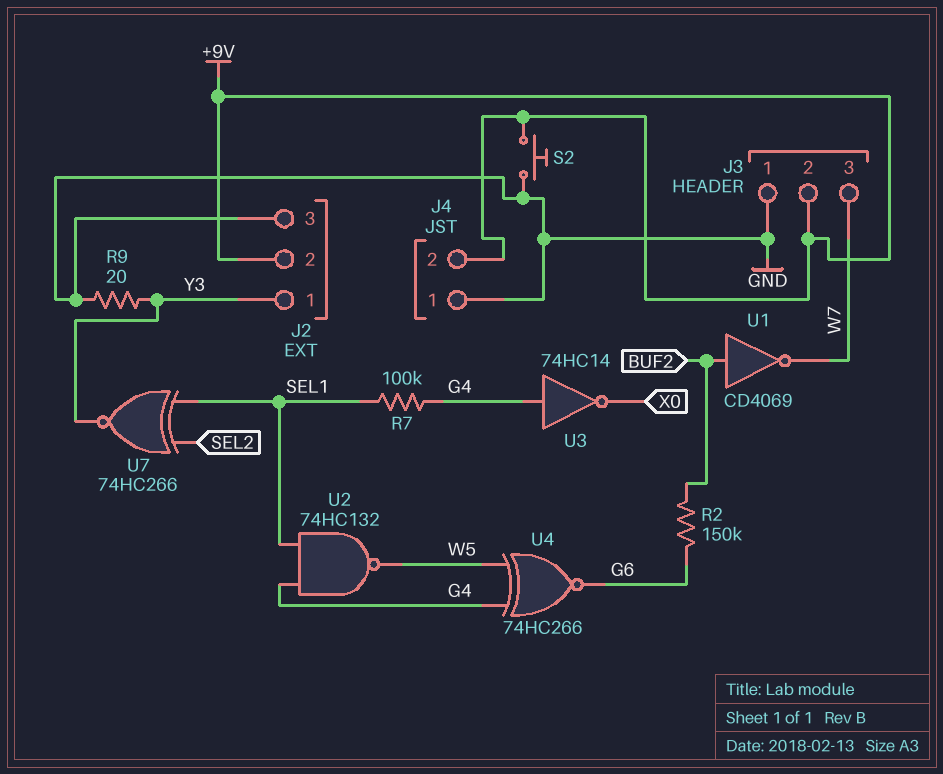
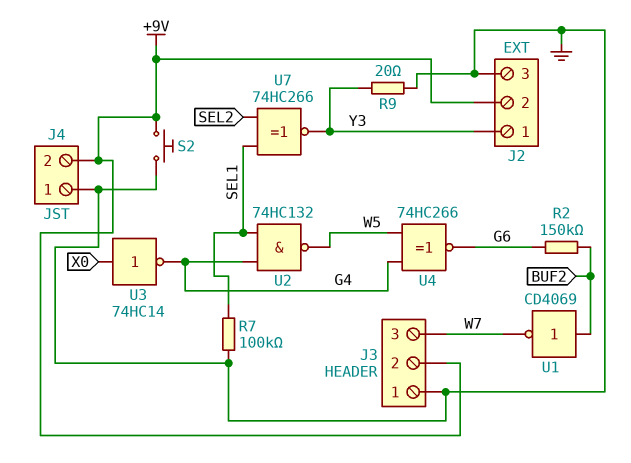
R7: 100k (G4, SEL1) -> 100k (GND, SEL1)
U3: NOT 74HC14 (in G4, out X0) -> NOT 74HC14 (in X0, out G4)

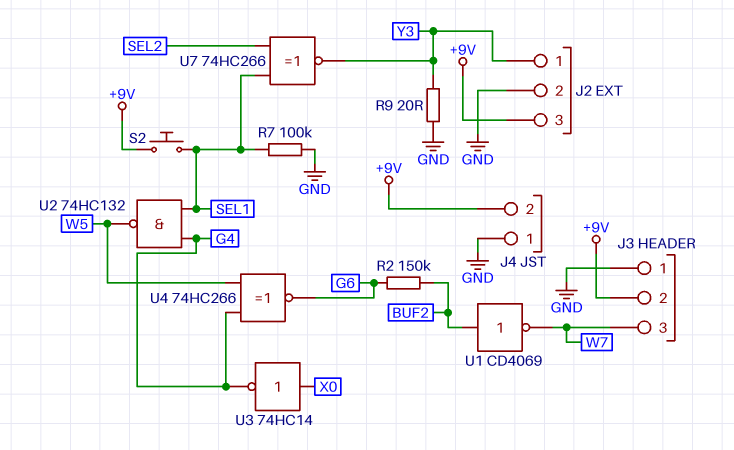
J2 pin 2: +9V -> GND
J2 pin 3: GND -> +9V
S2: button (+9V, GND) -> button (+9V, SEL1)

